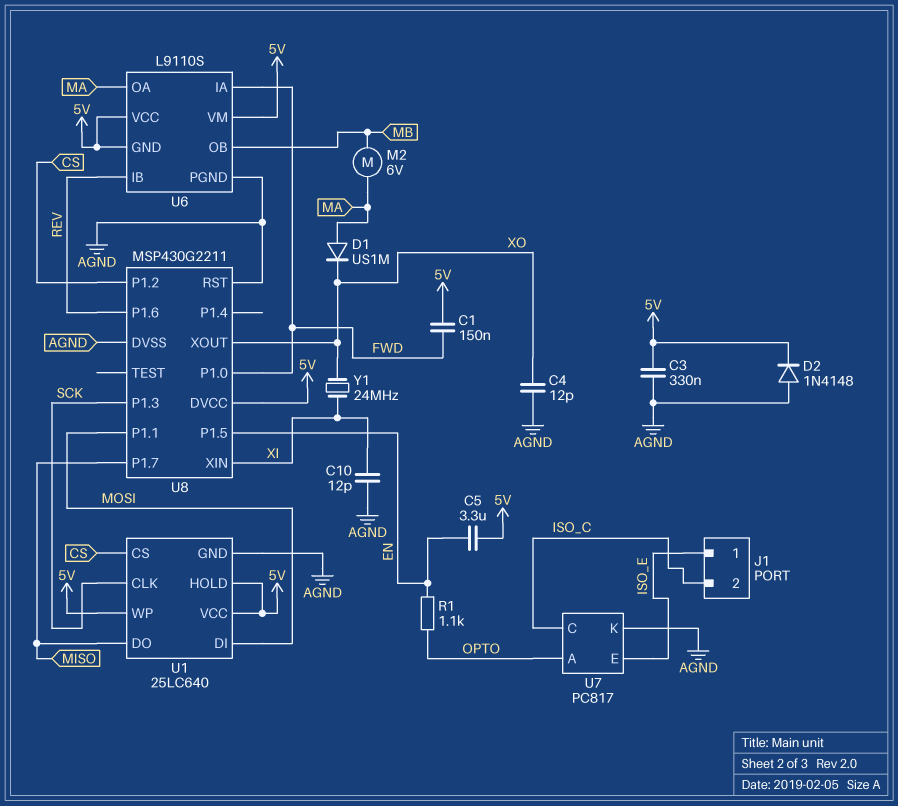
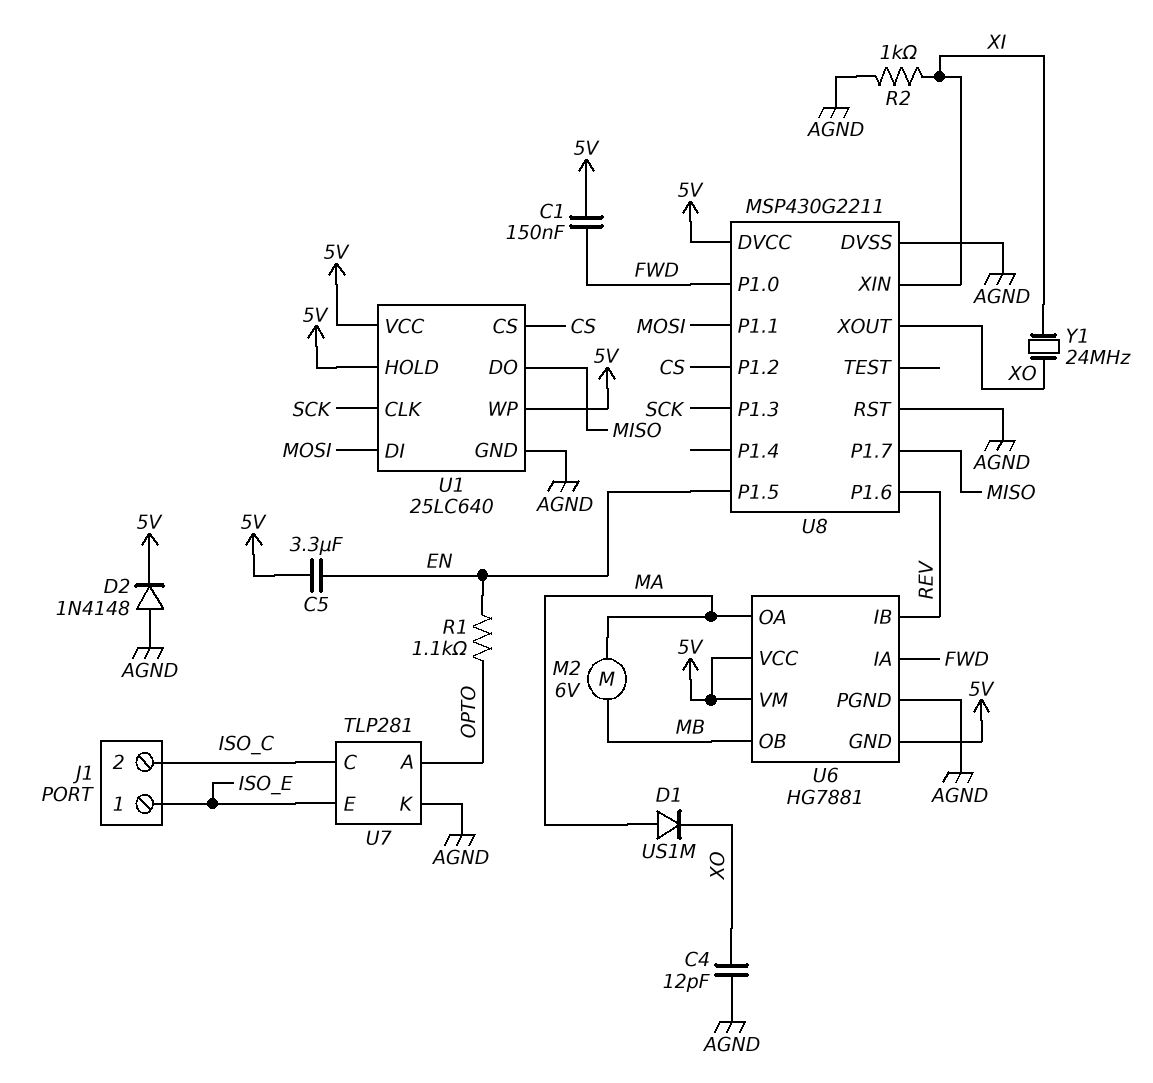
C3: 330nF (5V, AGND) -> none
C10: 12pF (AGND, XI) -> none
R2: none -> 1k (AGND, XI)
U6: L9110S -> HG7881
U7: PC817 -> TLP281

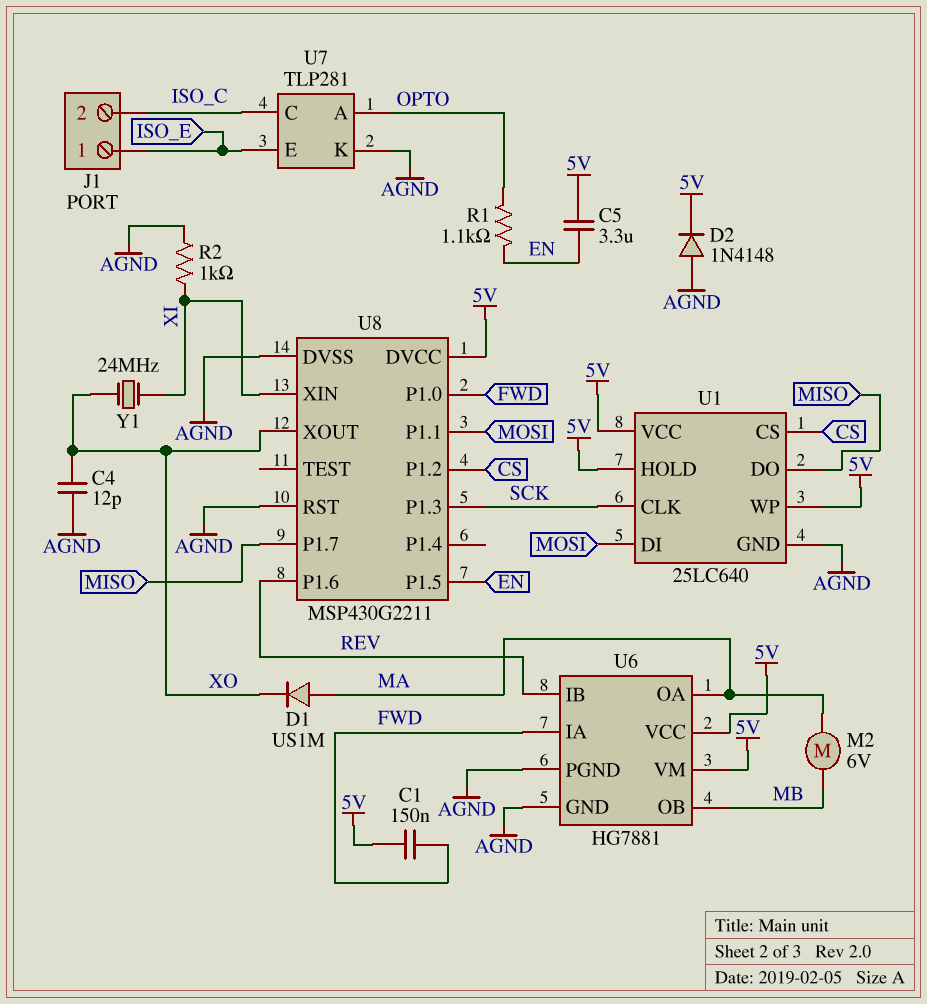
U6 pin GND: 5V -> AGND

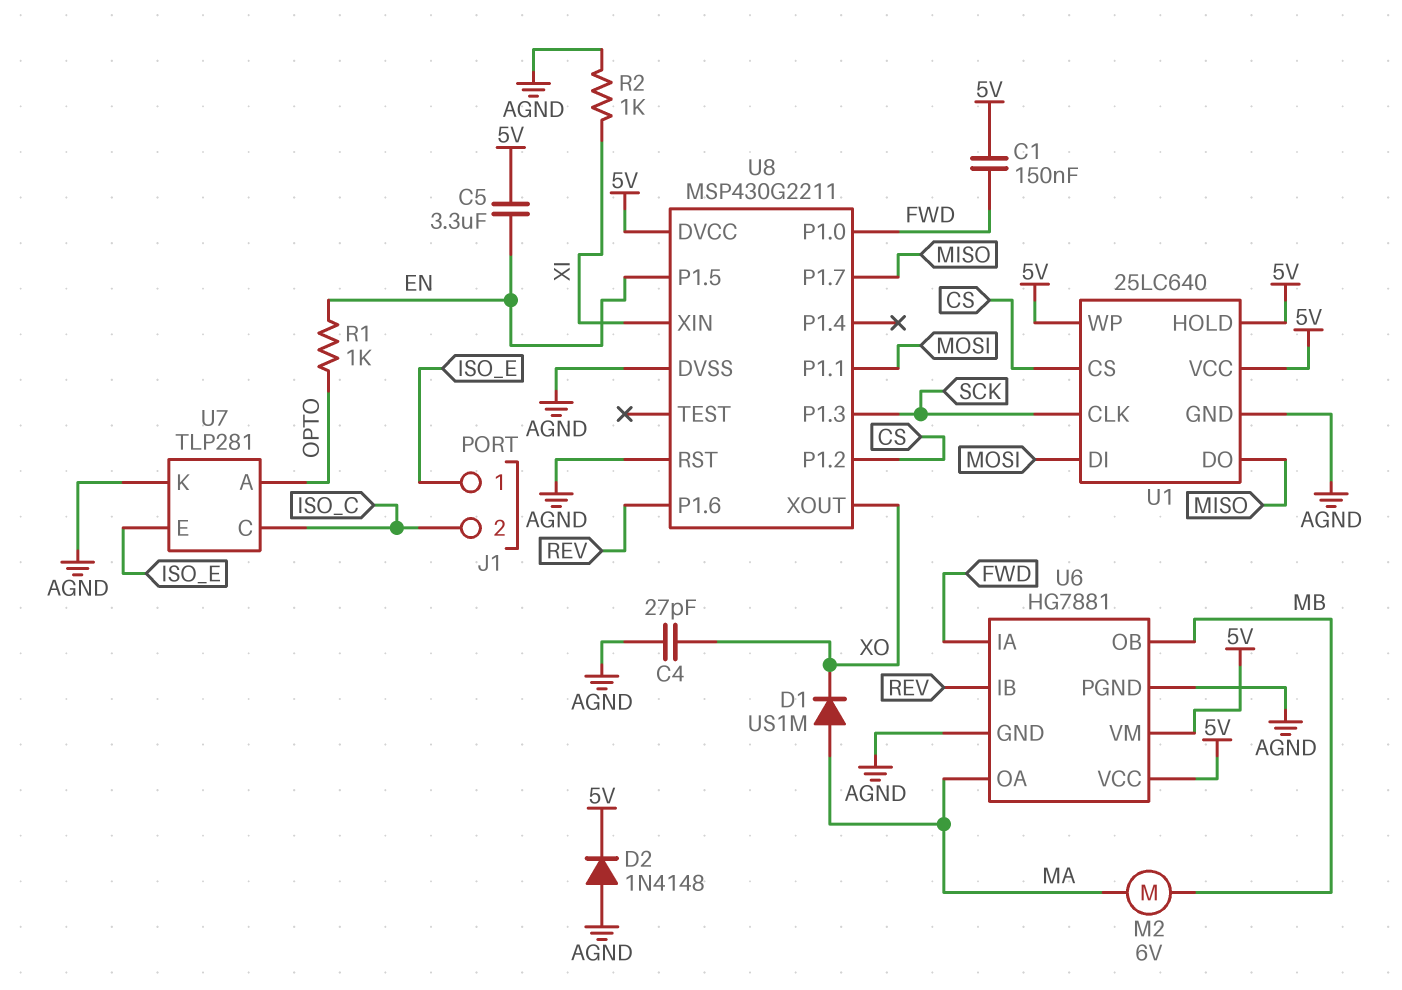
C4: 12pF (AGND, XO) -> 27pF (AGND, XO)
R1: 1.1k (EN, OPTO) -> 1k (EN, OPTO)
Y1: 24MHz (XI, XO) -> none

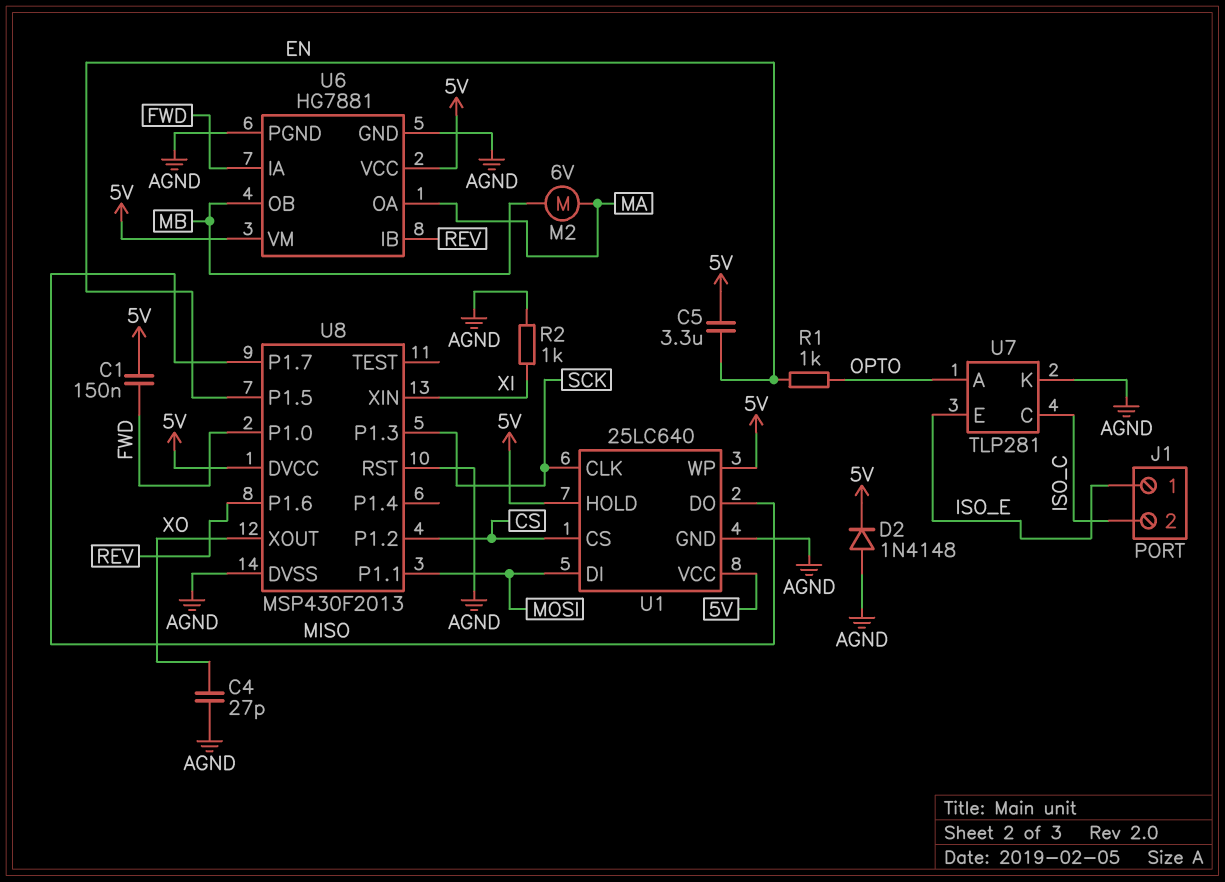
D1: diode US1M (A MA, K XO) -> none
U8: MSP430G2211 -> MSP430F2013

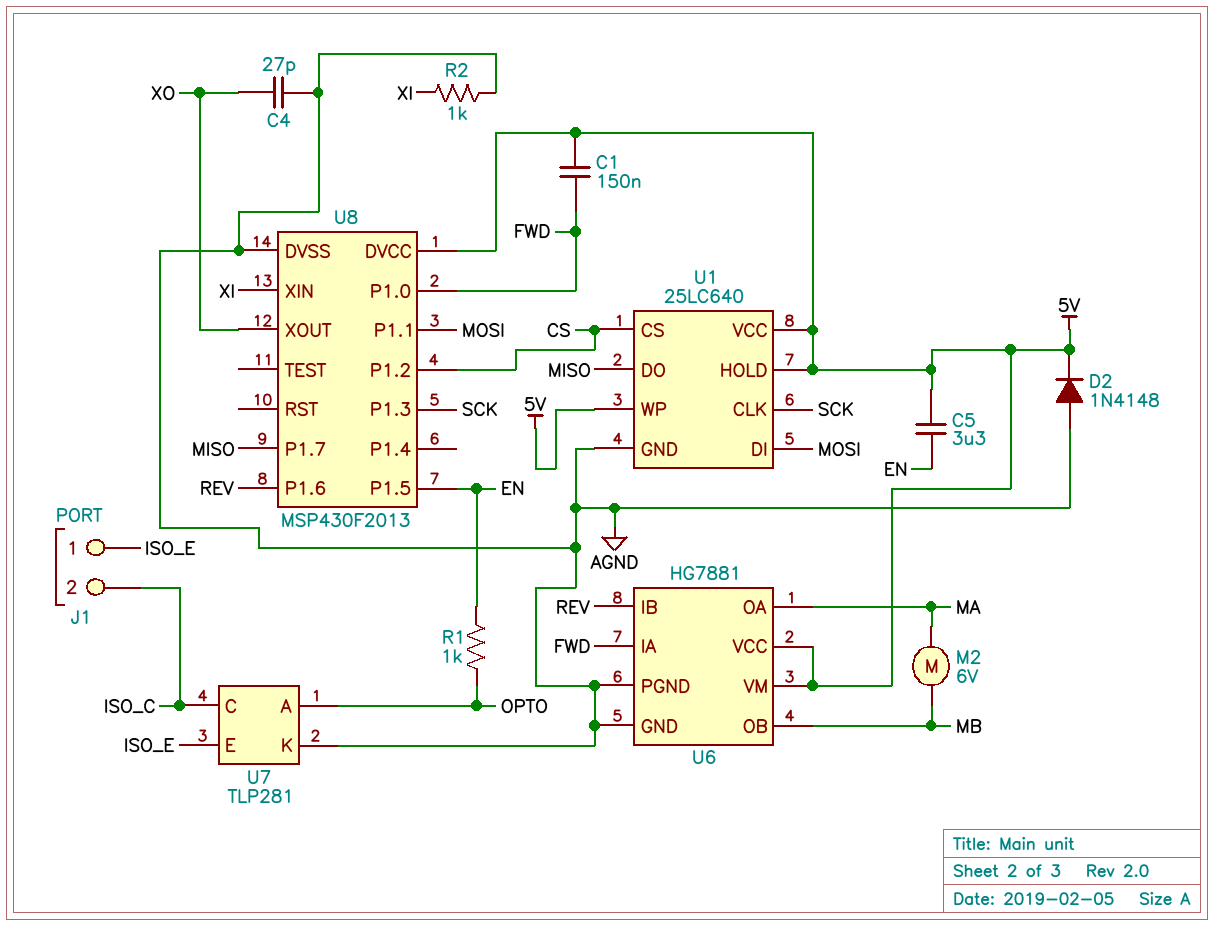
U8 pin RST: AGND -> none

